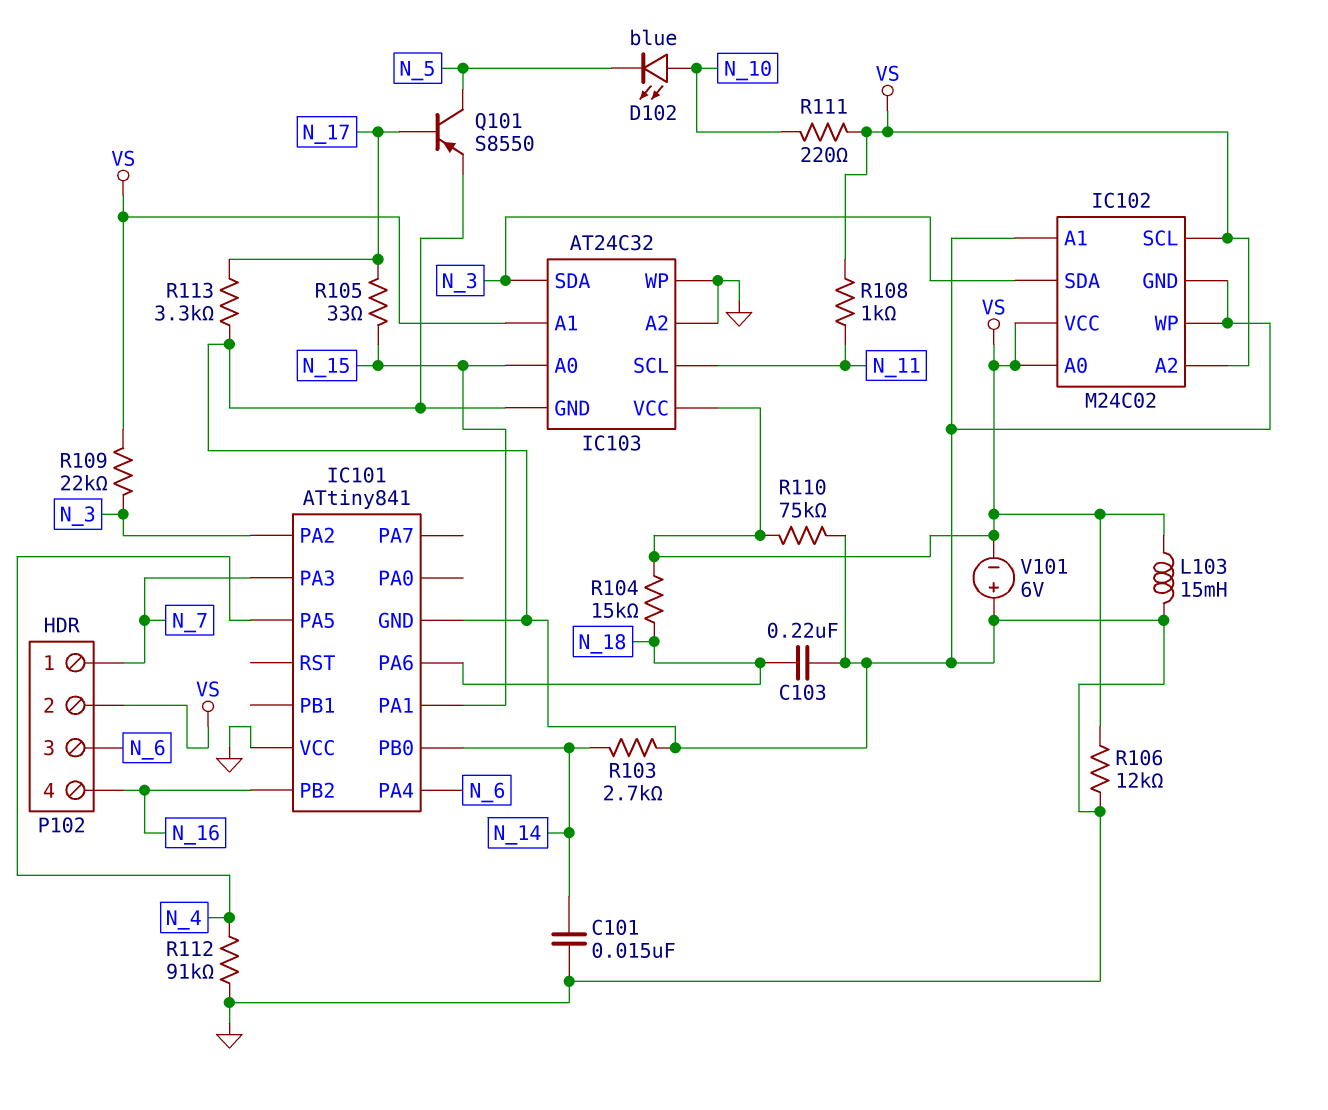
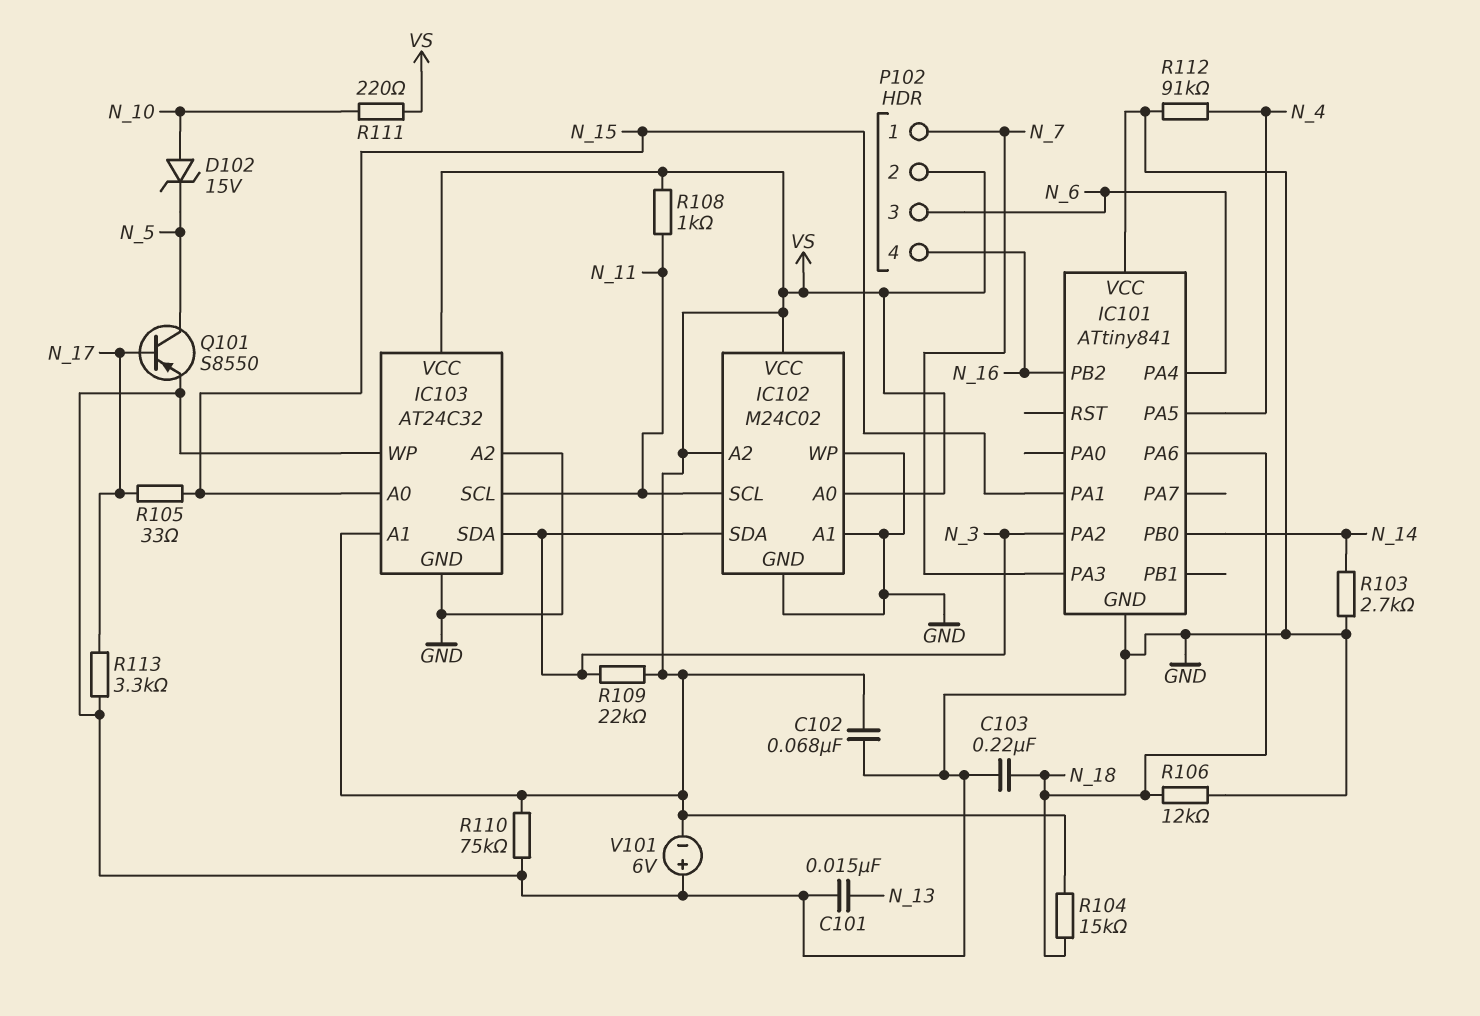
C101: 15nF (GND, N_14) -> 15nF (GND, N_13)
C102: none -> 68nF (GND, VS)
D102: LED blue (A N_10, K N_5) -> zener 15V (A N_10, K N_5)
IC102 pin SCL: VS -> N_11
L103: 15mH (GND, VS) -> none
R106: 12k (GND, VS) -> 12k (GND, N_18)

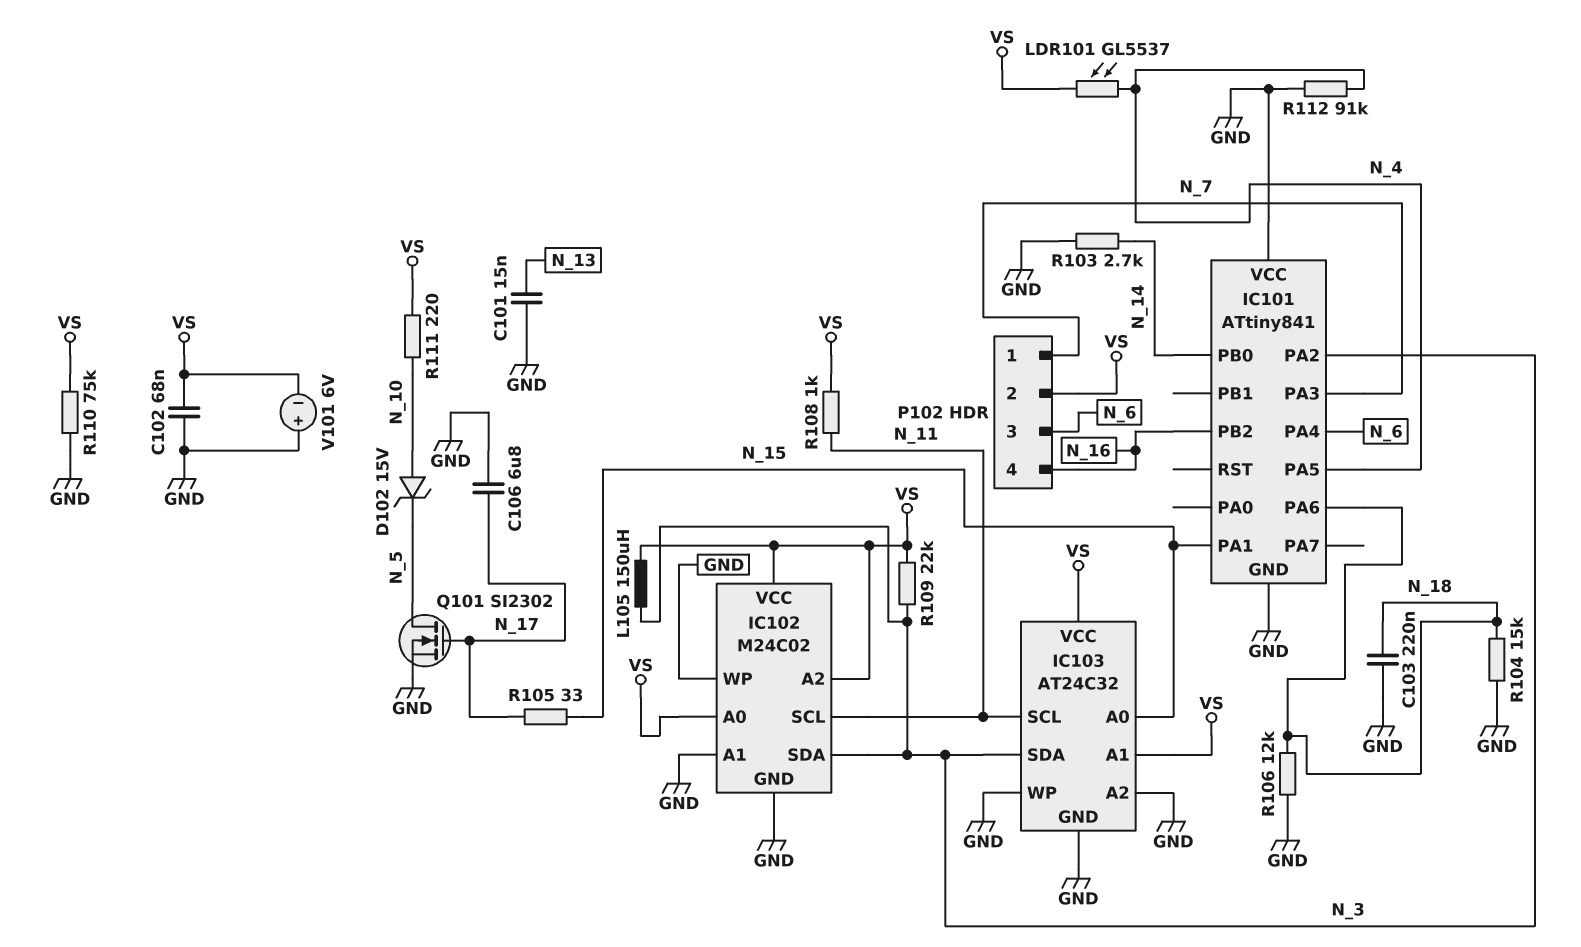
C106: none -> 6.8uF (GND, N_17)
L105: none -> 150uH (N_3, VS)
LDR101: none -> GL5537 (N_4, VS)
Q101: PNP S8550 (B N_17, C N_5, E GND) -> NMOS SI2302 (G N_17, D N_5, S GND)
R104: 15k (N_18, VS) -> 15k (GND, N_18)
R113: 3.3k (GND, N_17) -> none

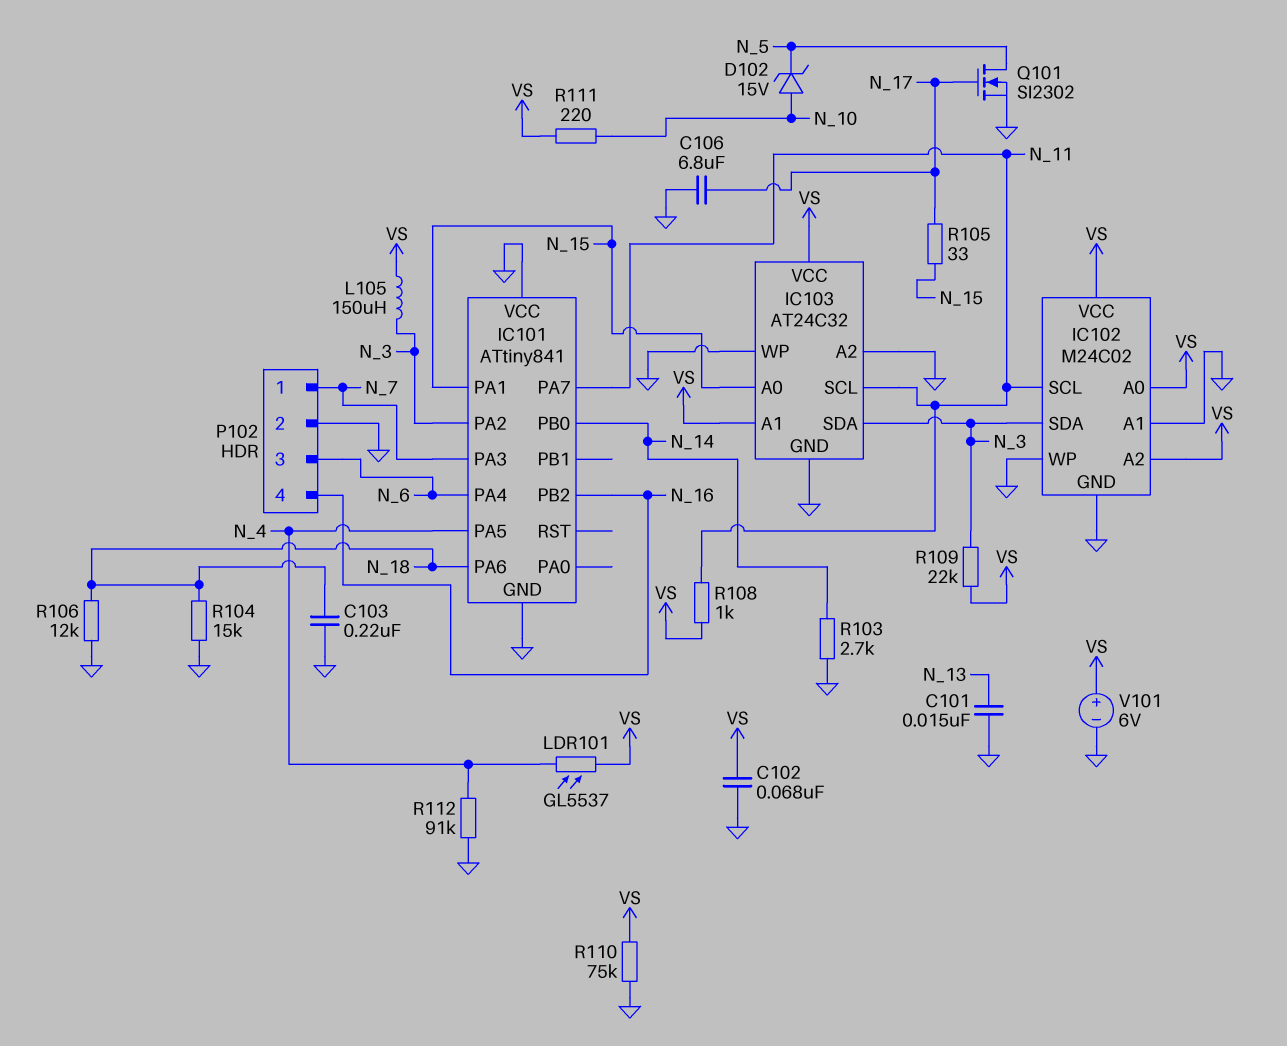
IC101 pin PA7: none -> N_11
P102 pin 2: VS -> GND
V101: 6V (plus GND, minus VS) -> 6V (plus VS, minus GND)

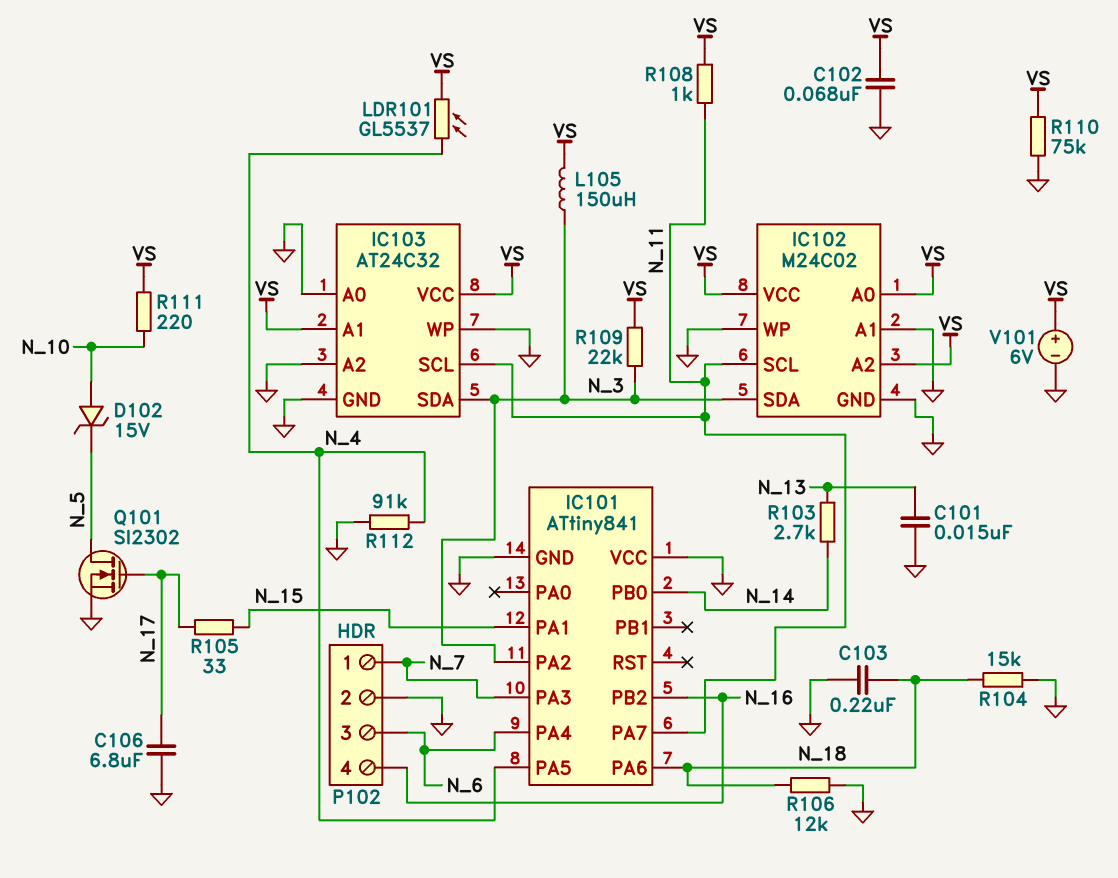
IC103 pin A0: N_15 -> GND
R103: 2.7k (GND, N_14) -> 2.7k (N_13, N_14)

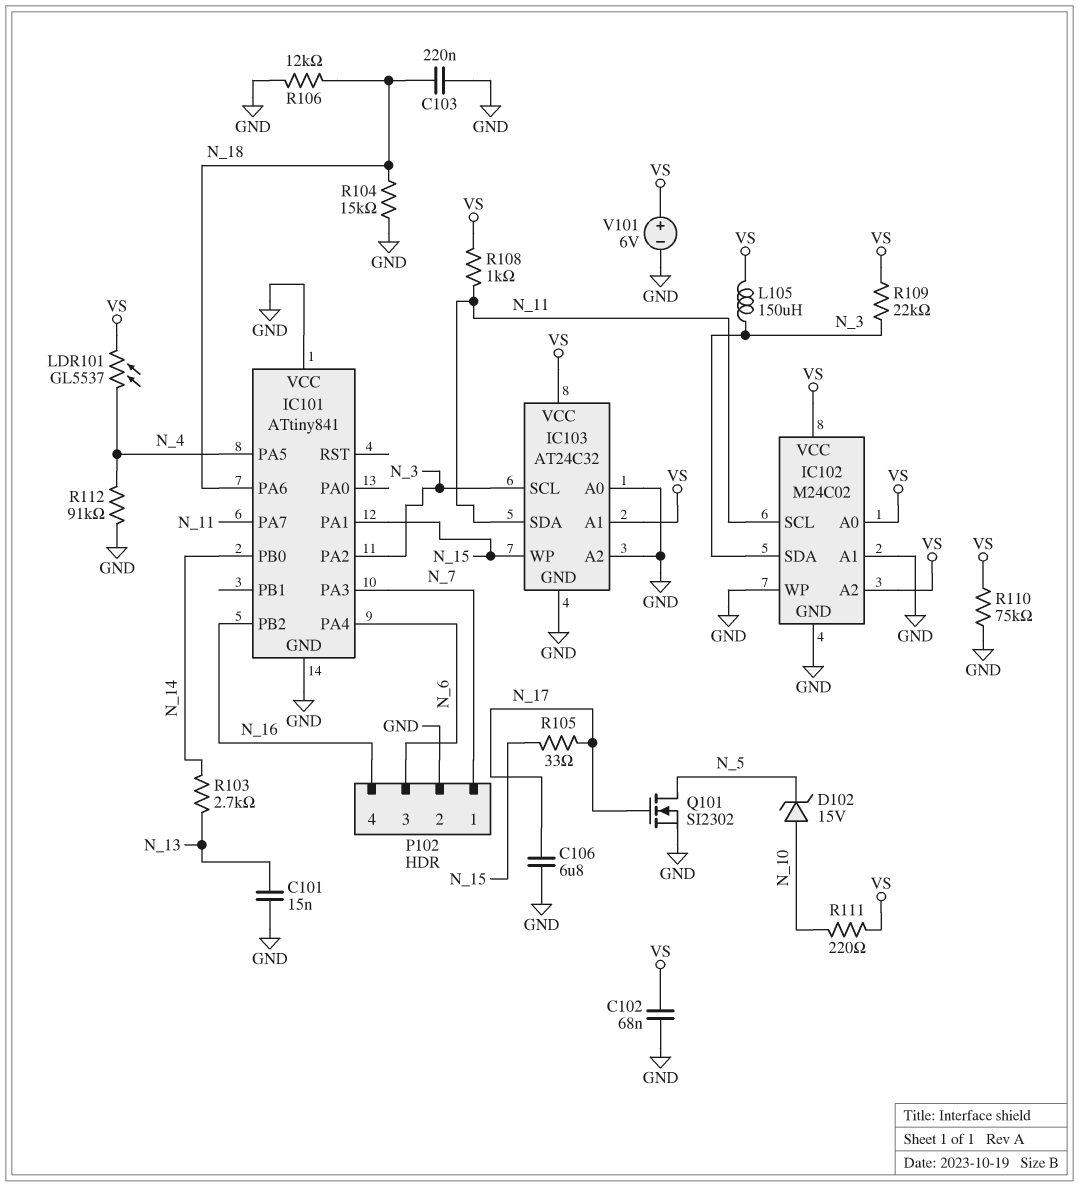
IC103 pin SCL: N_11 -> N_3
IC103 pin SDA: N_3 -> N_11
IC103 pin WP: GND -> N_15

